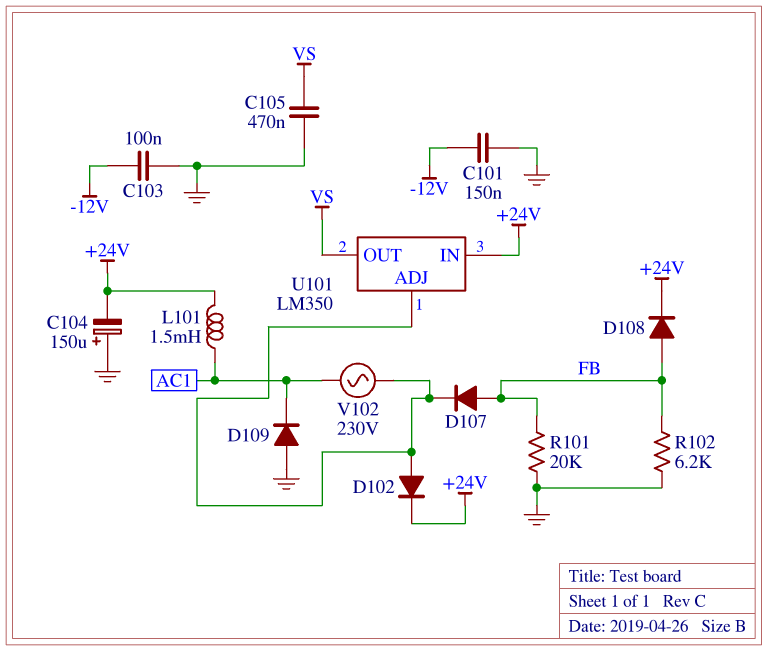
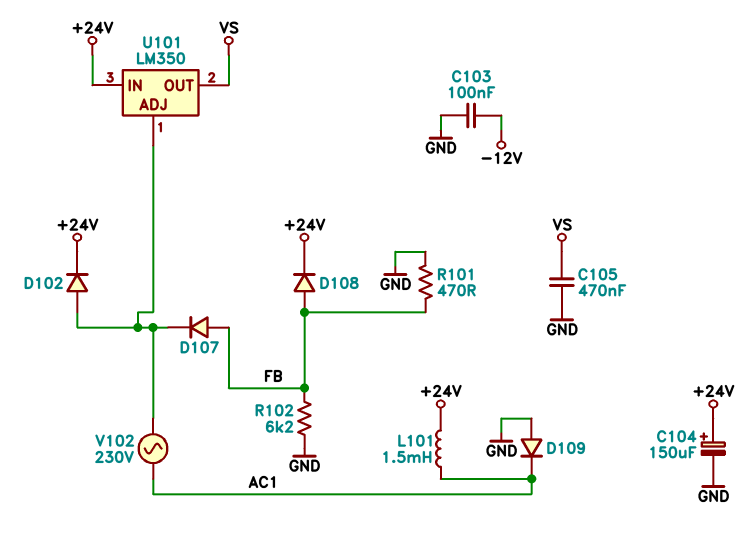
C101: 150nF (-12V, GND) -> none
C104: 150uF (plus GND, minus +24V) -> 150uF (plus +24V, minus GND)
R101: 20k (FB, GND) -> 470 (FB, GND)

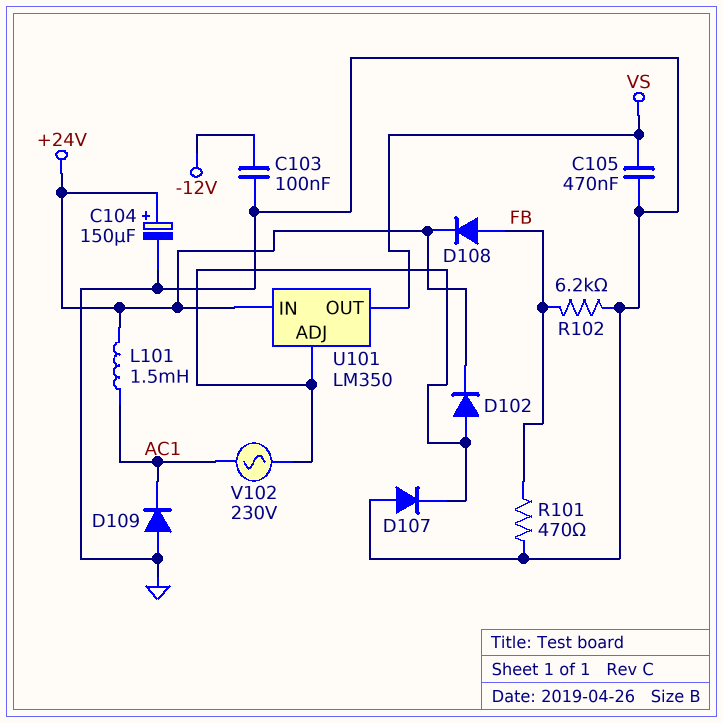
D107: diode (A FB, K U101/ADJ) -> diode (A GND, K U101/ADJ)

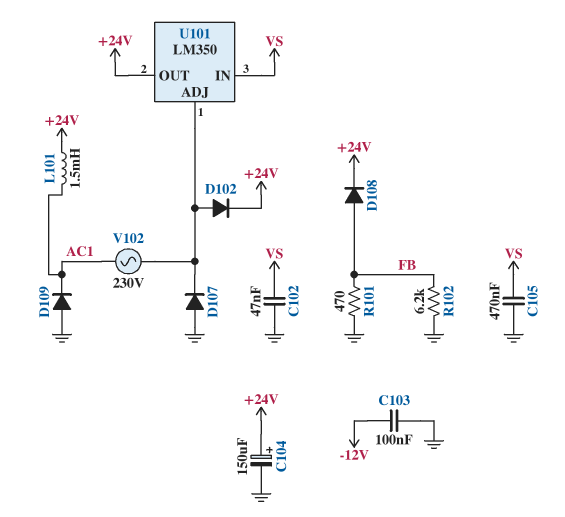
C102: none -> 47nF (GND, VS)
U101 pin IN: +24V -> VS
U101 pin OUT: VS -> +24V

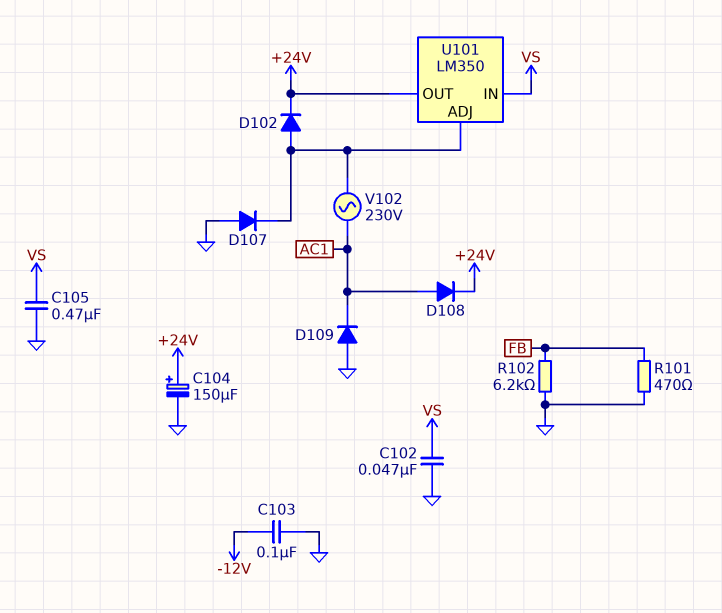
D108: diode (A FB, K +24V) -> diode (A AC1, K +24V)
L101: 1.5mH (+24V, AC1) -> none

